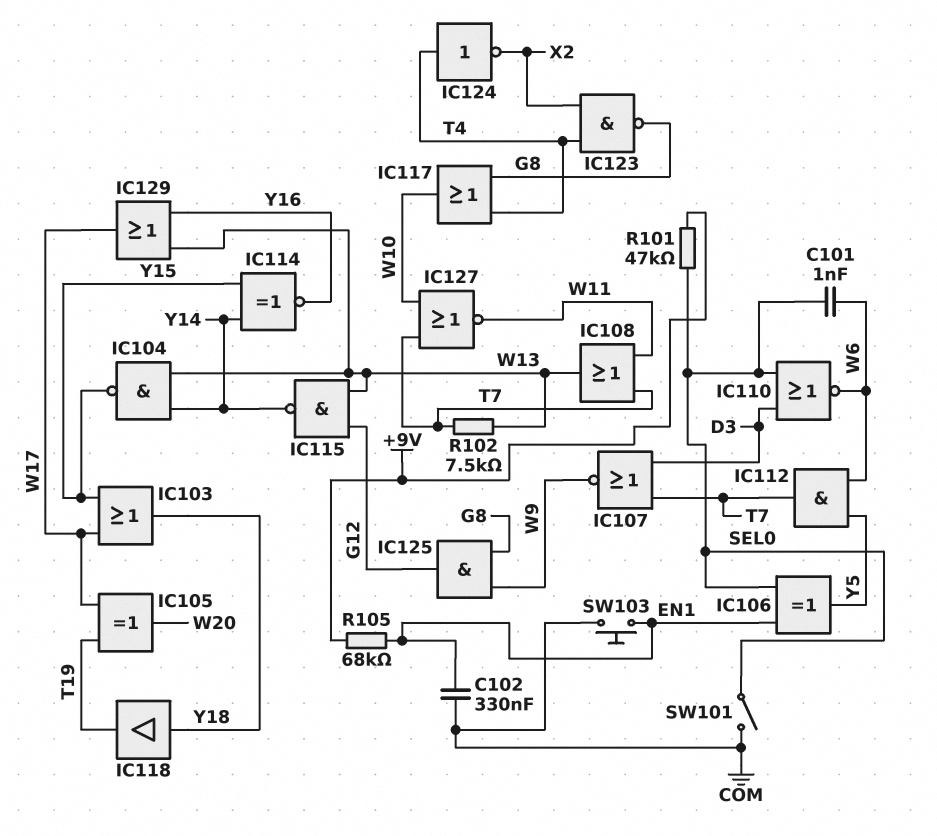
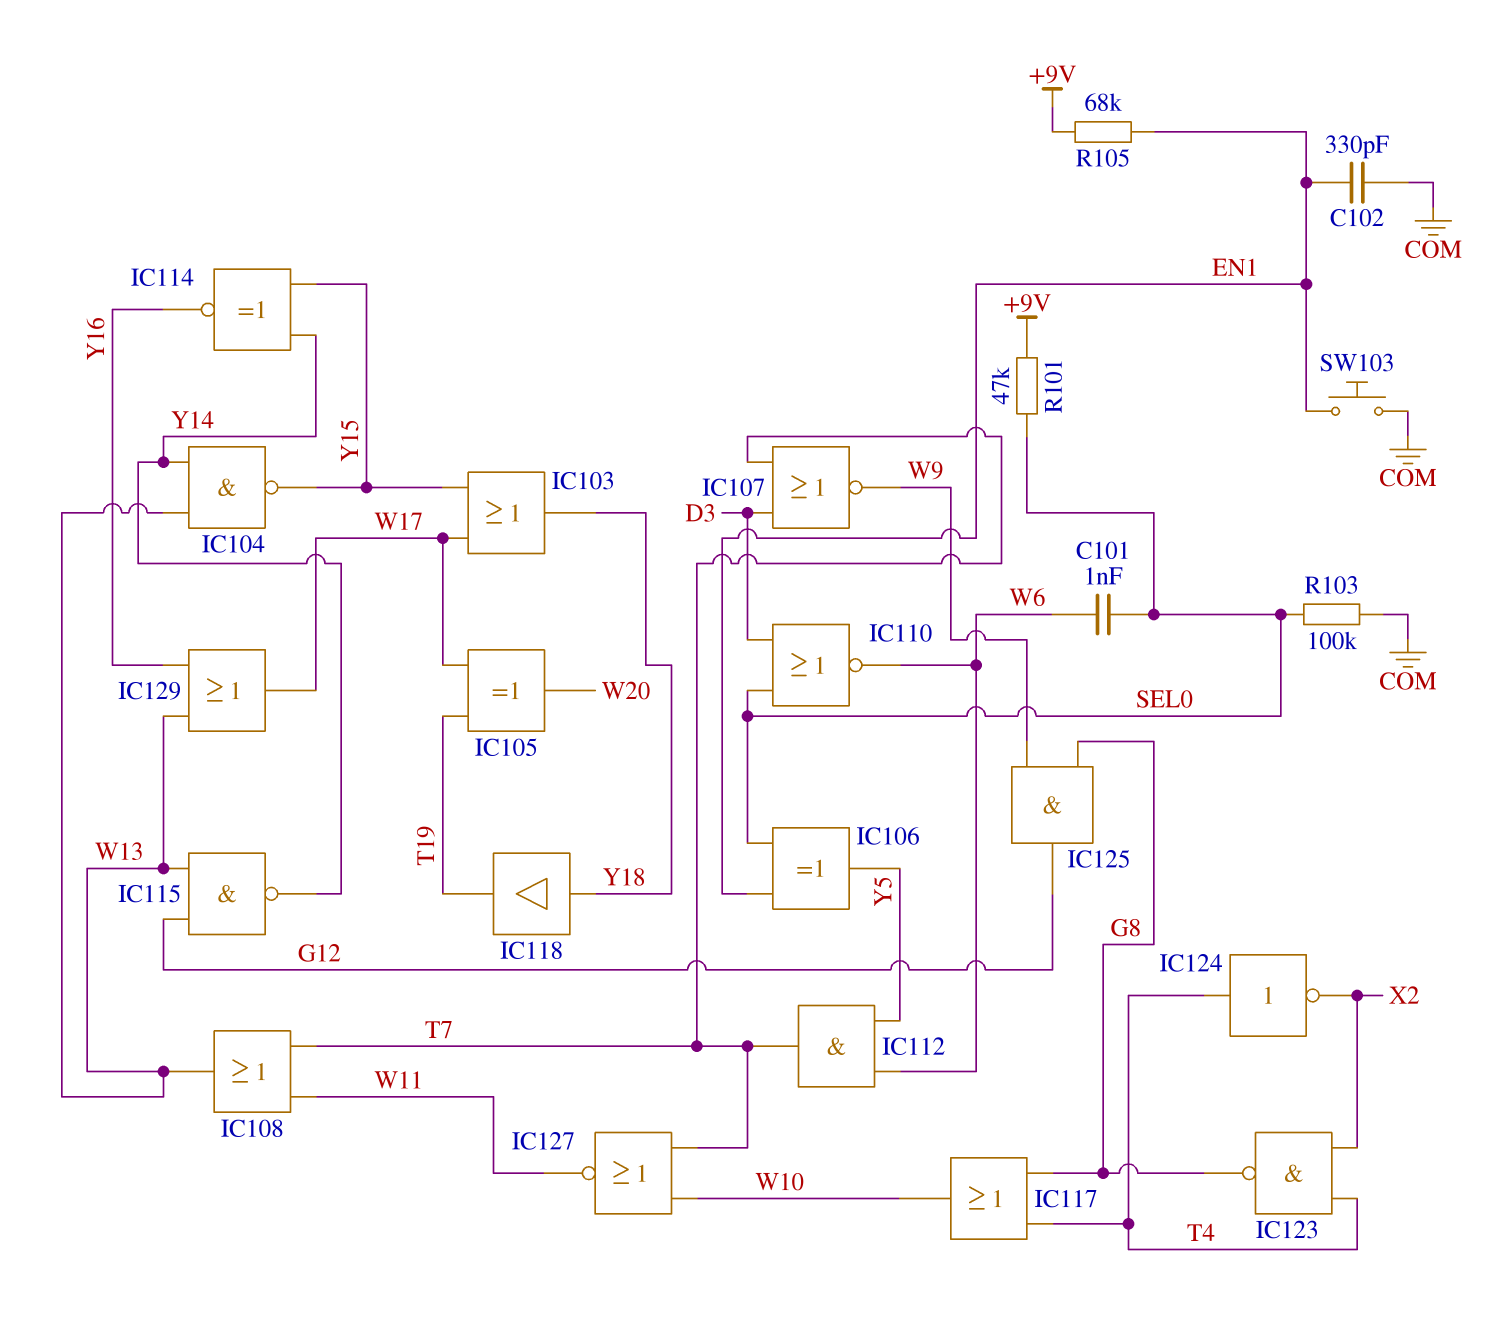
C102: 330nF (COM, EN1) -> 330pF (COM, EN1)
R102: 7.5k (T7, W13) -> none
R103: none -> 100k (COM, SEL0)
SW101: switch (COM, SEL0) -> none

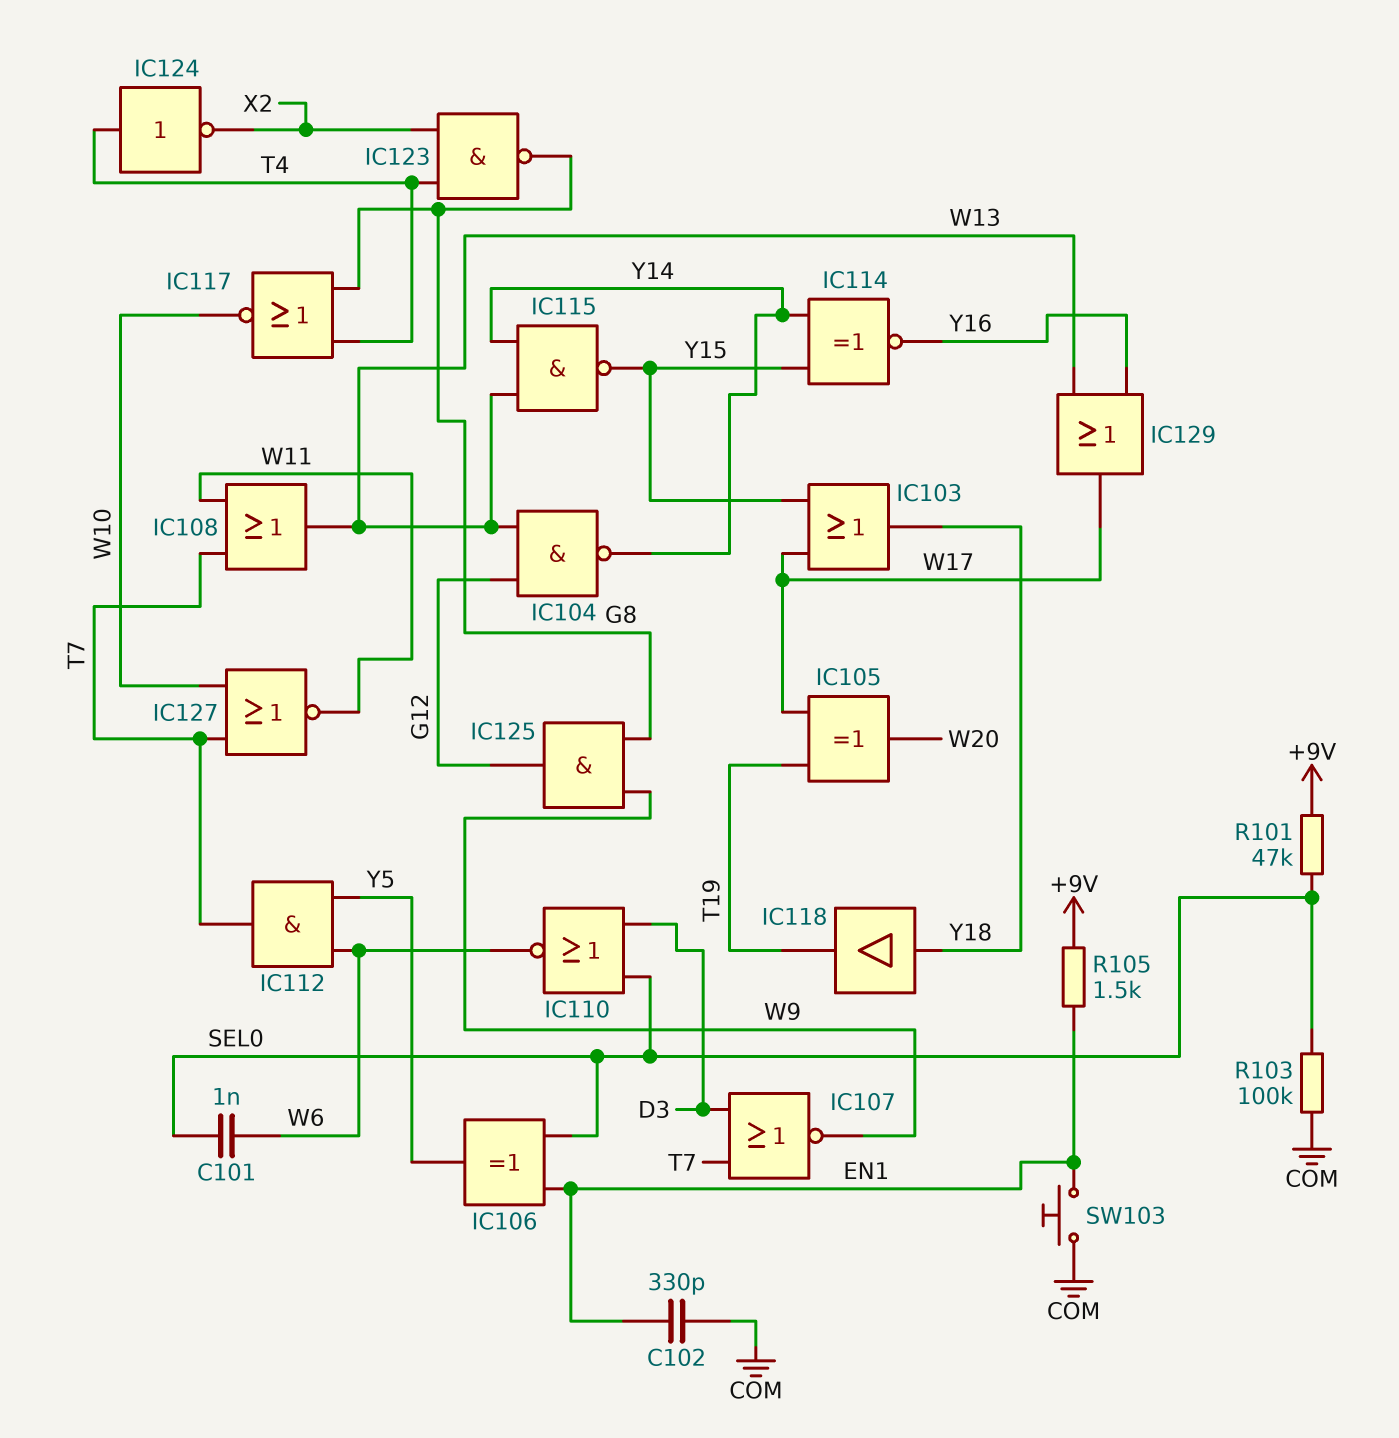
IC104: NAND (in W13, in Y14, out Y15) -> NAND (in G12, in W13, out Y14)
IC115: NAND (in G12, in W13, out Y14) -> NAND (in W13, in Y14, out Y15)
IC117: OR (in G8, in T4, out W10) -> NOR (in G8, in T4, out W10)
R105: 68k (+9V, EN1) -> 1.5k (+9V, EN1)

